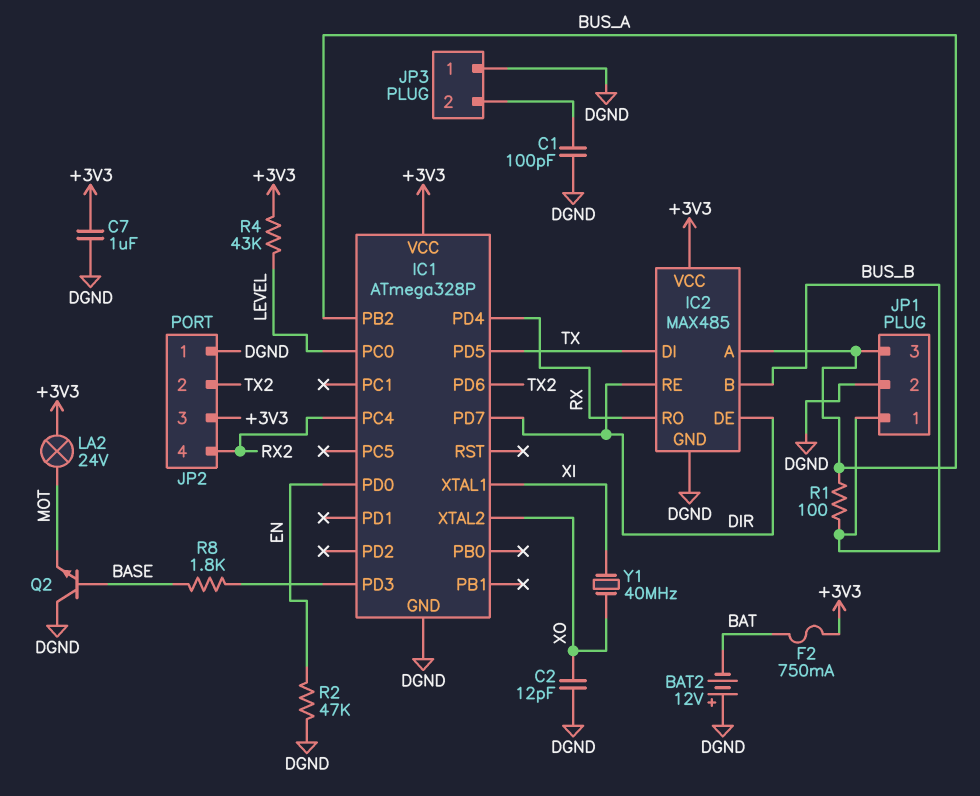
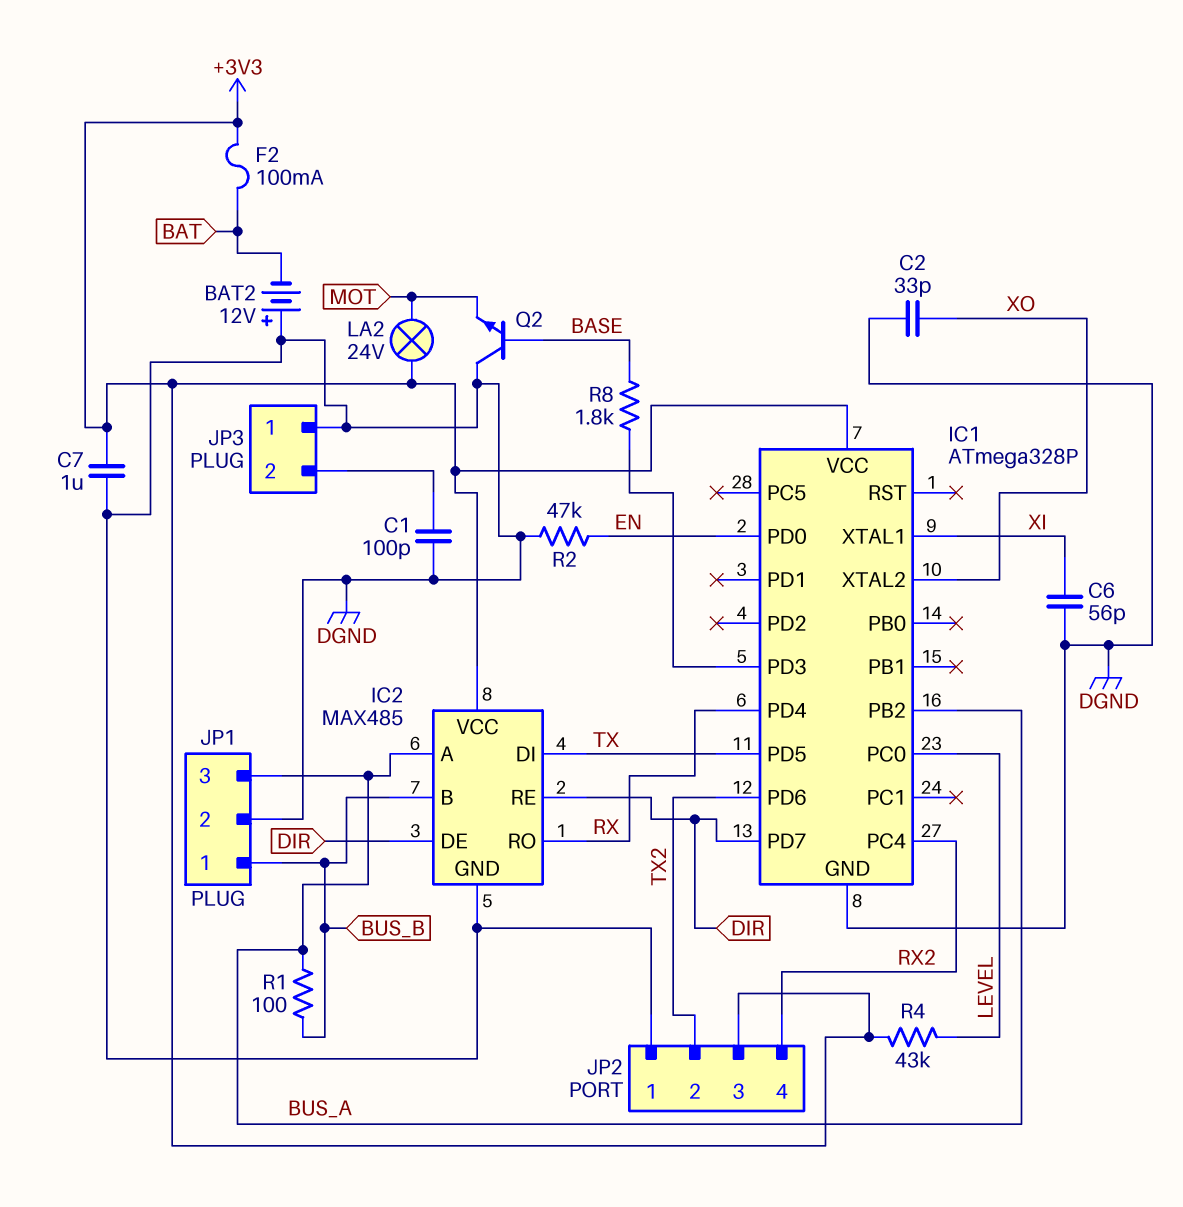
C2: 12pF (DGND, XO) -> 33pF (DGND, XO)
C6: none -> 56pF (DGND, XI)
F2: 750mA (+3V3, BAT) -> 100mA (+3V3, BAT)
Y1: 40MHz (XI, XO) -> none

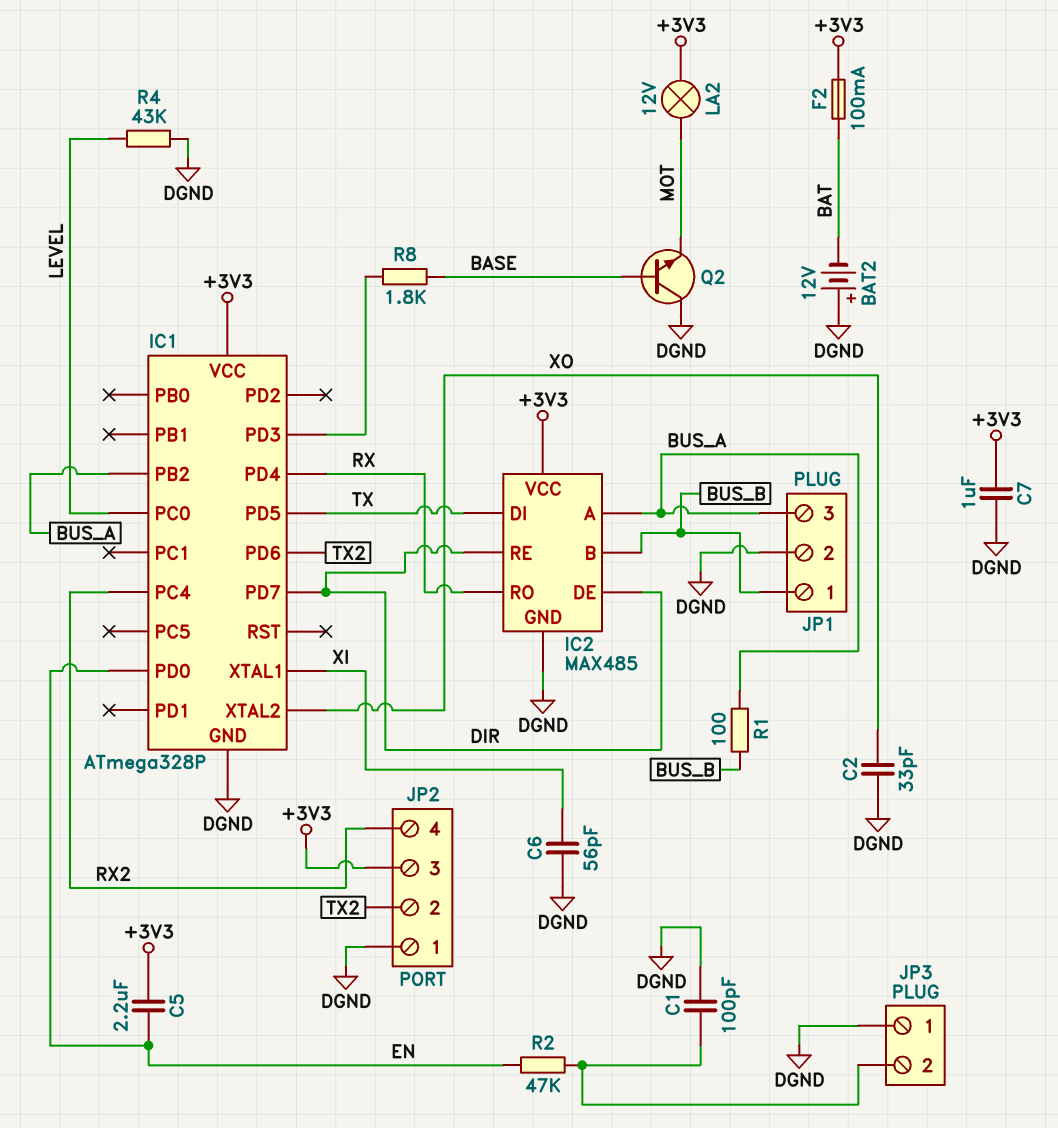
C5: none -> 2.2uF (+3V3, EN)
LA2: lamp 24V (+3V3, MOT) -> lamp 12V (+3V3, MOT)
R2: 47k (DGND, EN) -> 47k (EN, JP3/2)
R4: 43k (+3V3, LEVEL) -> 43k (DGND, LEVEL)

